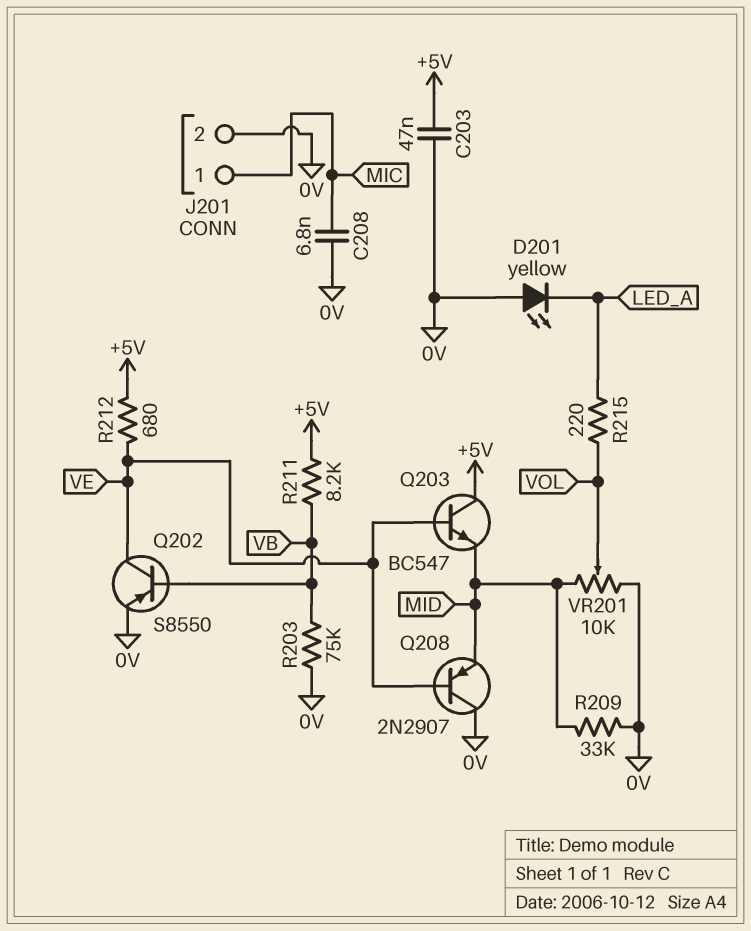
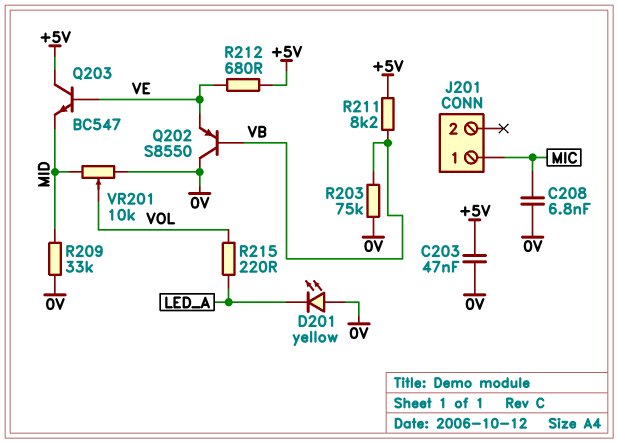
J201 pin 2: 0V -> none
Q202: PNP S8550 (B VB, C VE, E 0V) -> PNP S8550 (B VB, C 0V, E VE)
Q208: PNP 2N2907 (B VE, C 0V, E MID) -> none

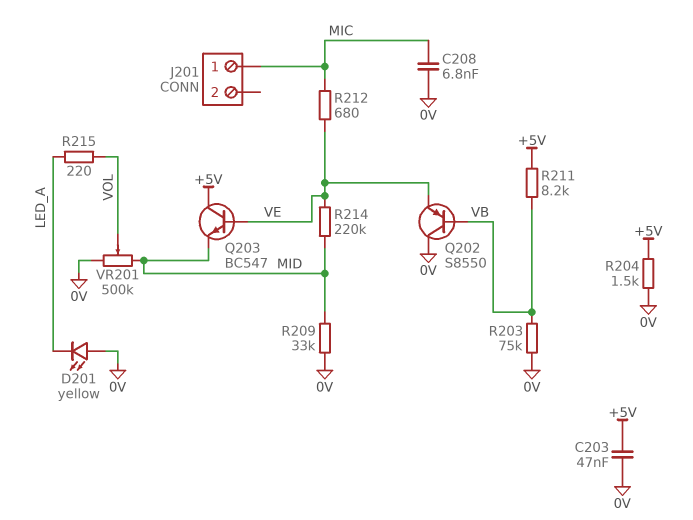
R204: none -> 1.5k (+5V, 0V)
R212: 680 (+5V, VE) -> 680 (MIC, VE)
R214: none -> 220k (MID, VE)
VR201: 10k (0V, MID, wiper VOL) -> 500k (0V, MID, wiper VOL)

